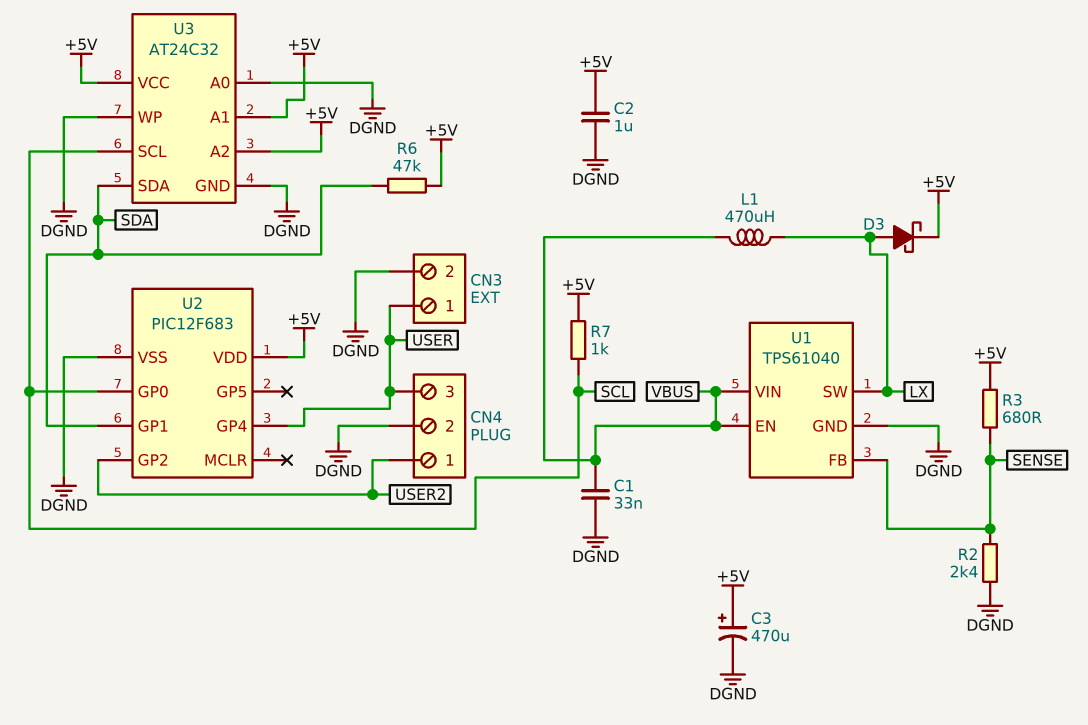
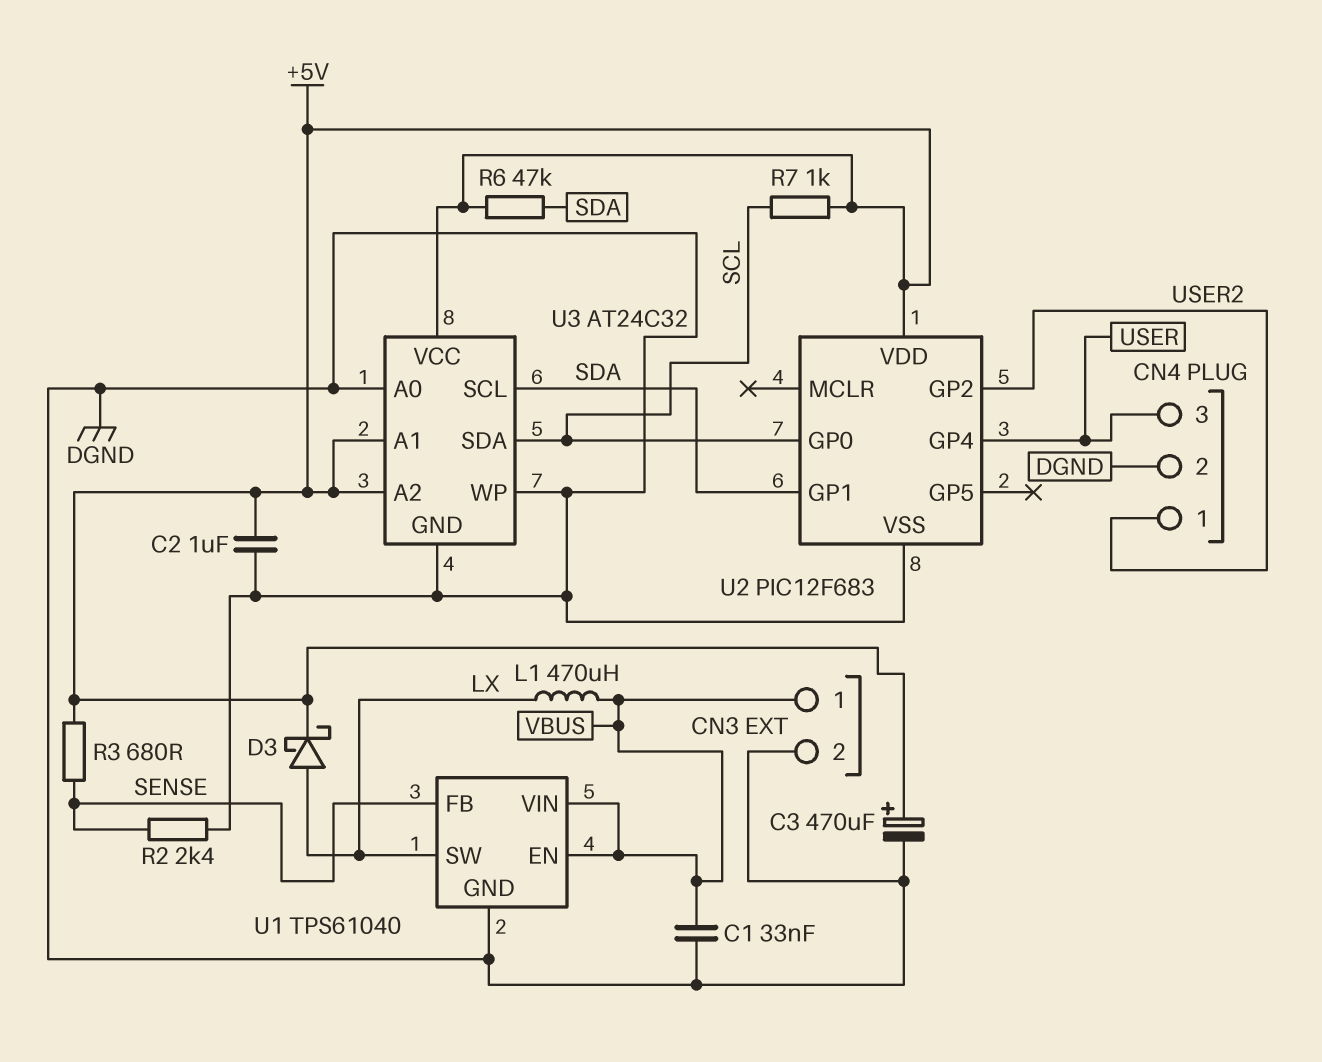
CN3 pin 1: USER -> VBUS
U3 pin SCL: SCL -> SDA
U3 pin SDA: SDA -> SCL

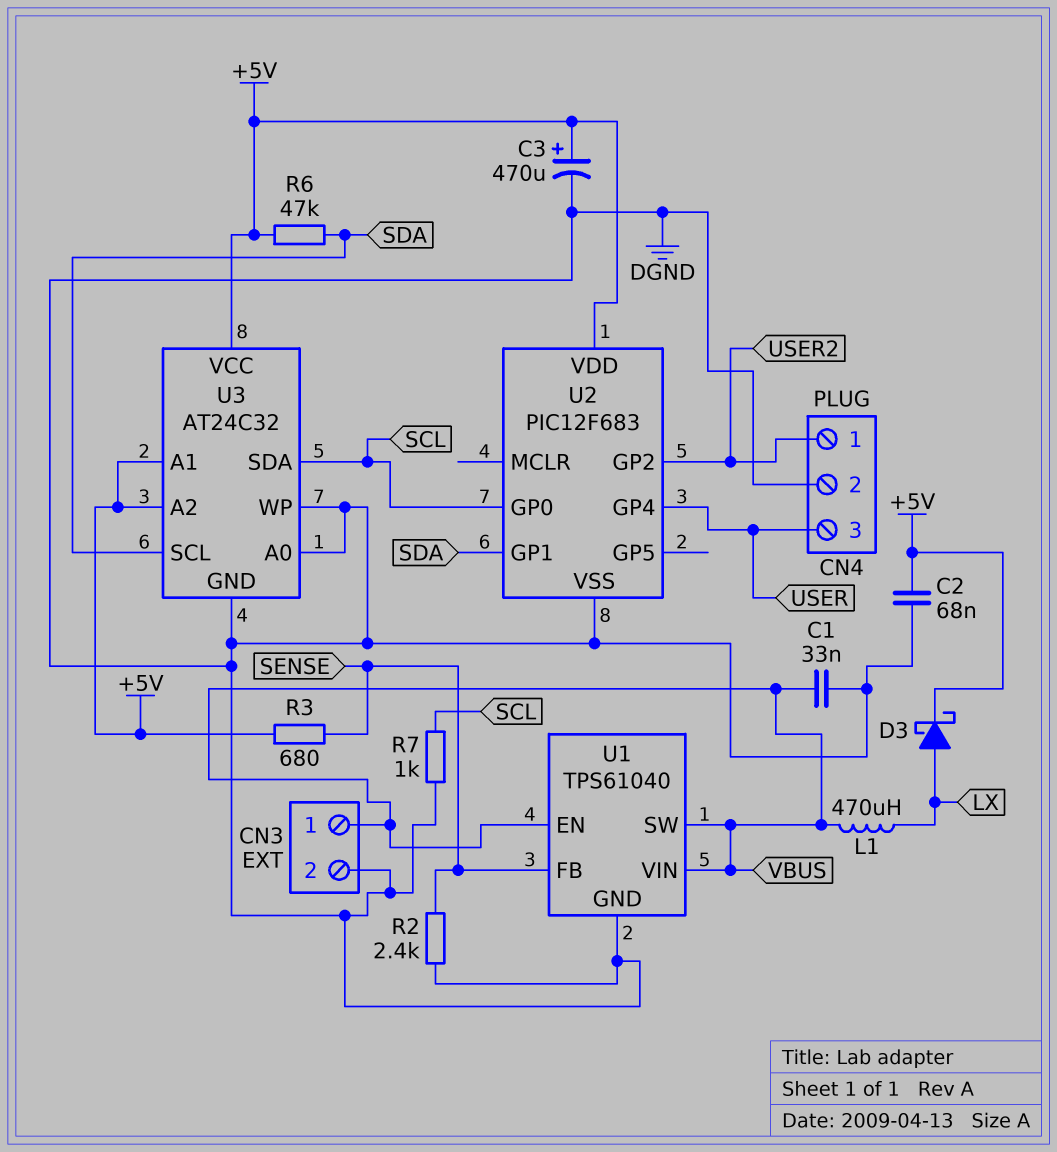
C2: 1uF (+5V, DGND) -> 68nF (+5V, DGND)
R7: 1k (+5V, SCL) -> 1k (DGND, SCL)
U1 pin SW: LX -> VBUS

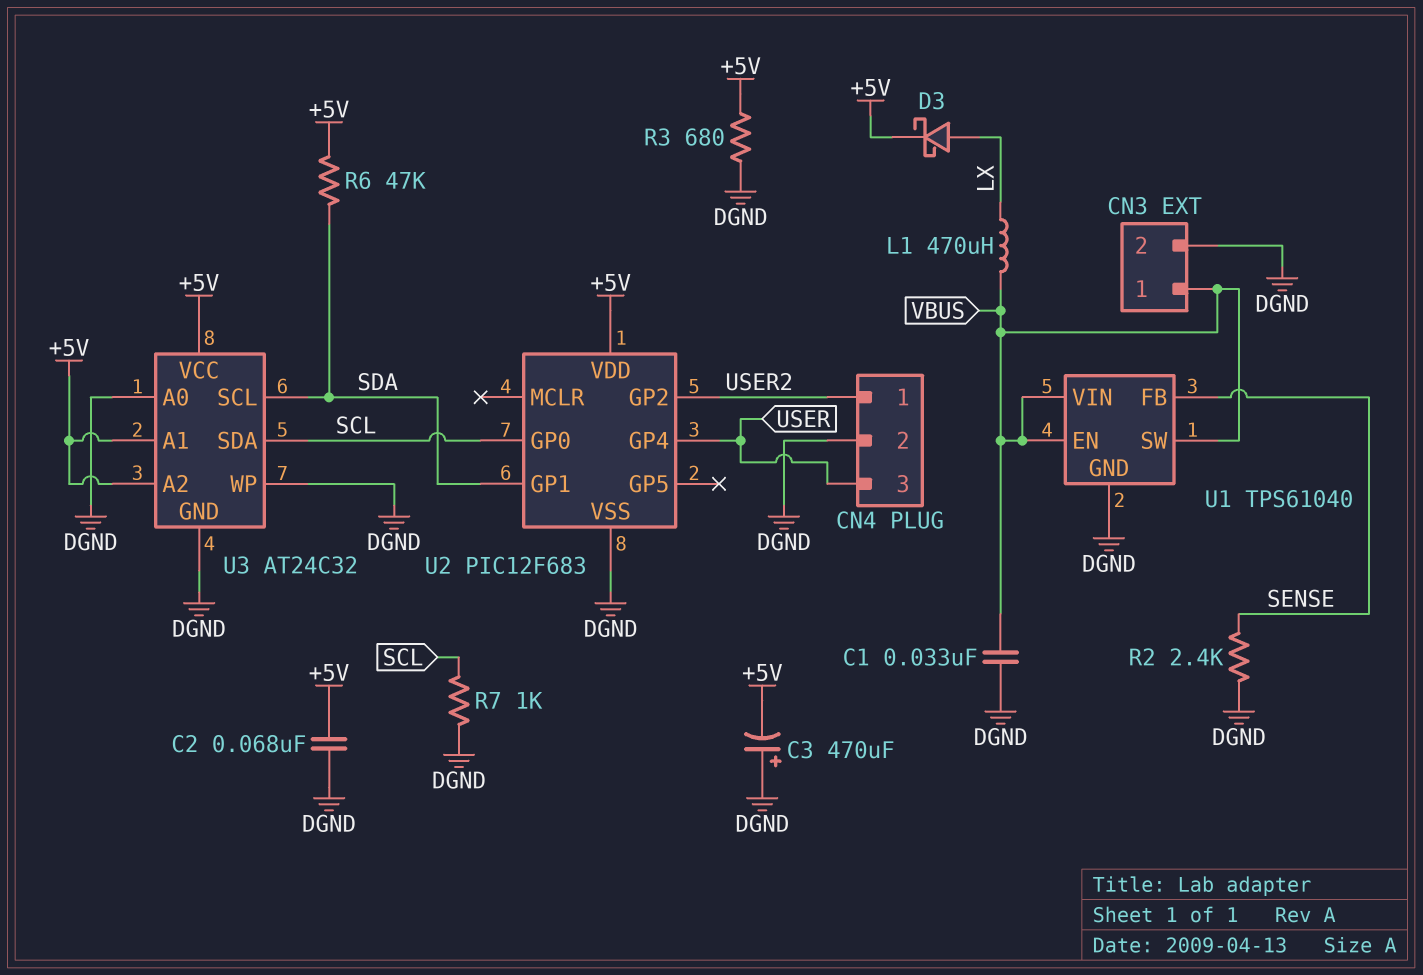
C3: 470uF (plus +5V, minus DGND) -> 470uF (plus DGND, minus +5V)
R3: 680 (+5V, SENSE) -> 680 (+5V, DGND)

